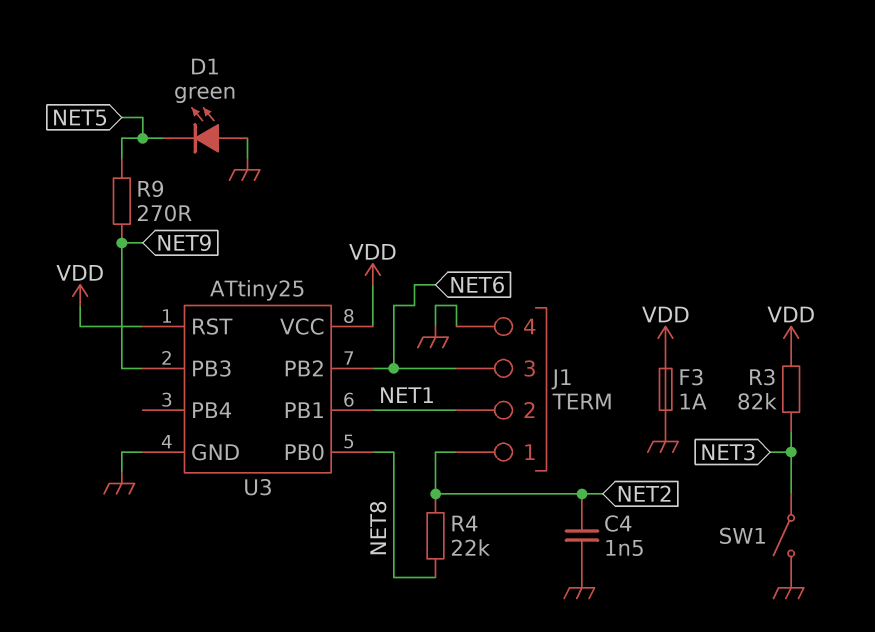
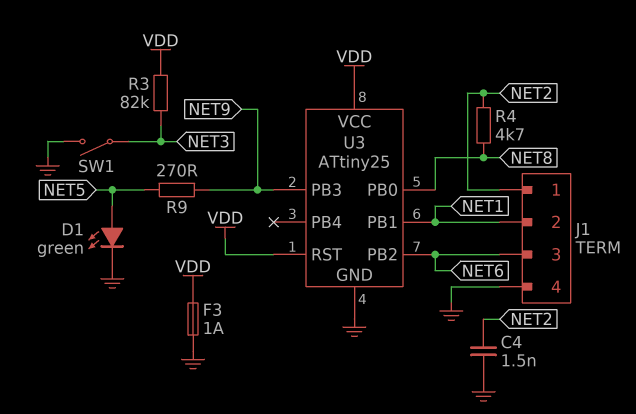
D1: LED green (A GND, K NET5) -> LED green (A NET5, K GND)
R4: 22k (NET2, NET8) -> 4.7k (NET2, NET8)

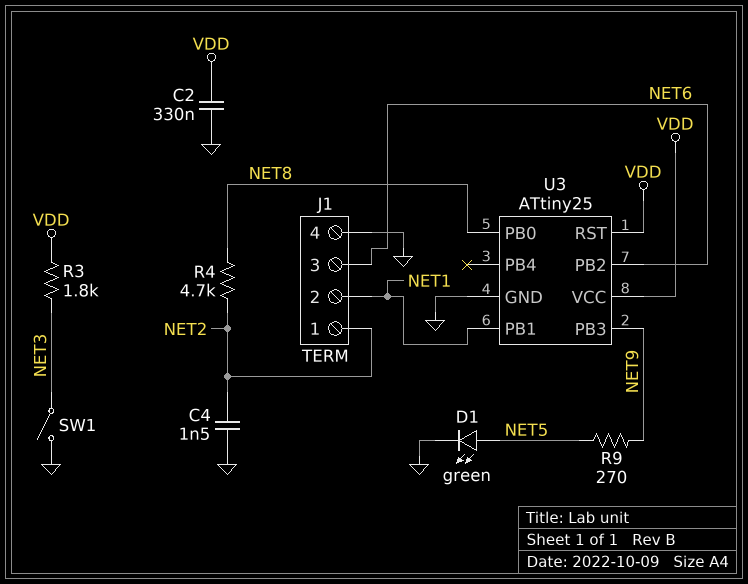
C2: none -> 330nF (GND, VDD)
F3: 1A (GND, VDD) -> none
R3: 82k (NET3, VDD) -> 1.8k (NET3, VDD)

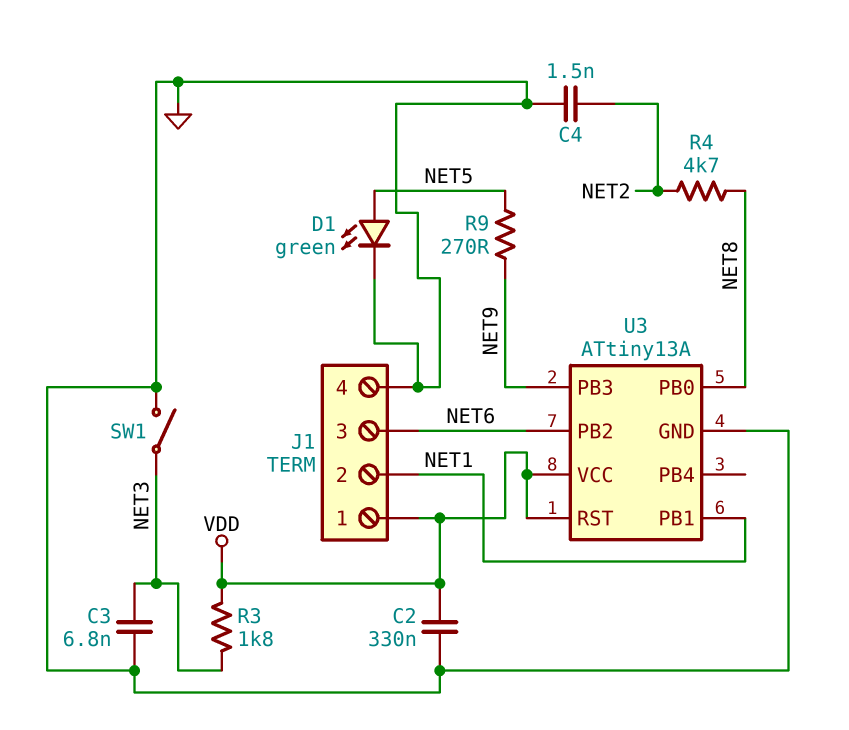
C3: none -> 6.8nF (GND, NET3)
J1 pin 1: NET2 -> VDD
U3: ATtiny25 -> ATtiny13A

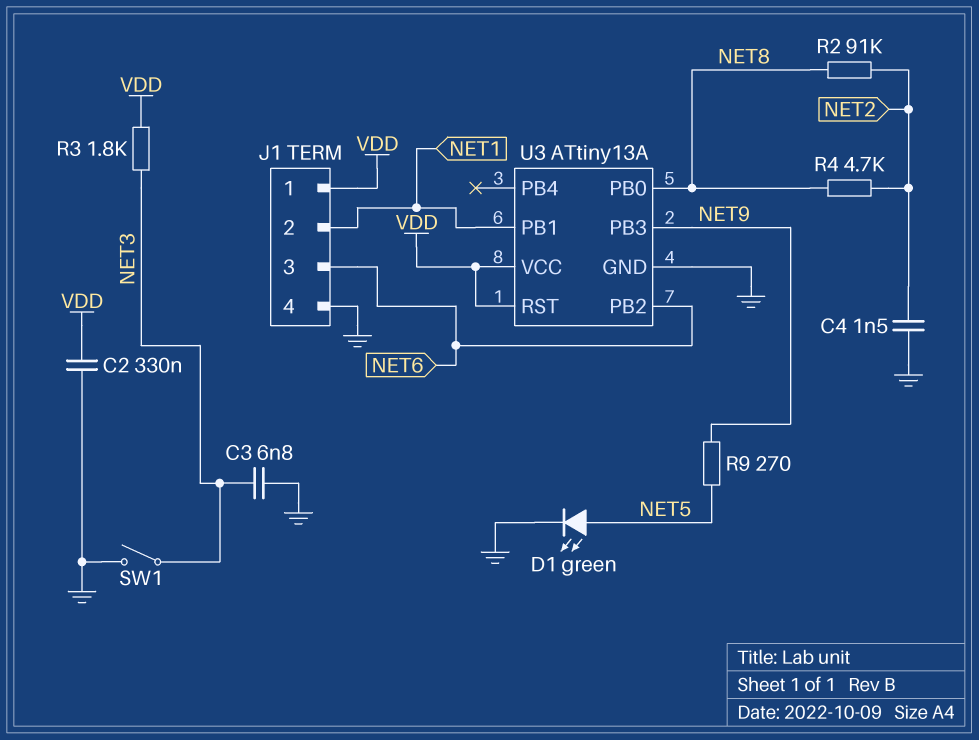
R2: none -> 91k (NET2, NET8)

